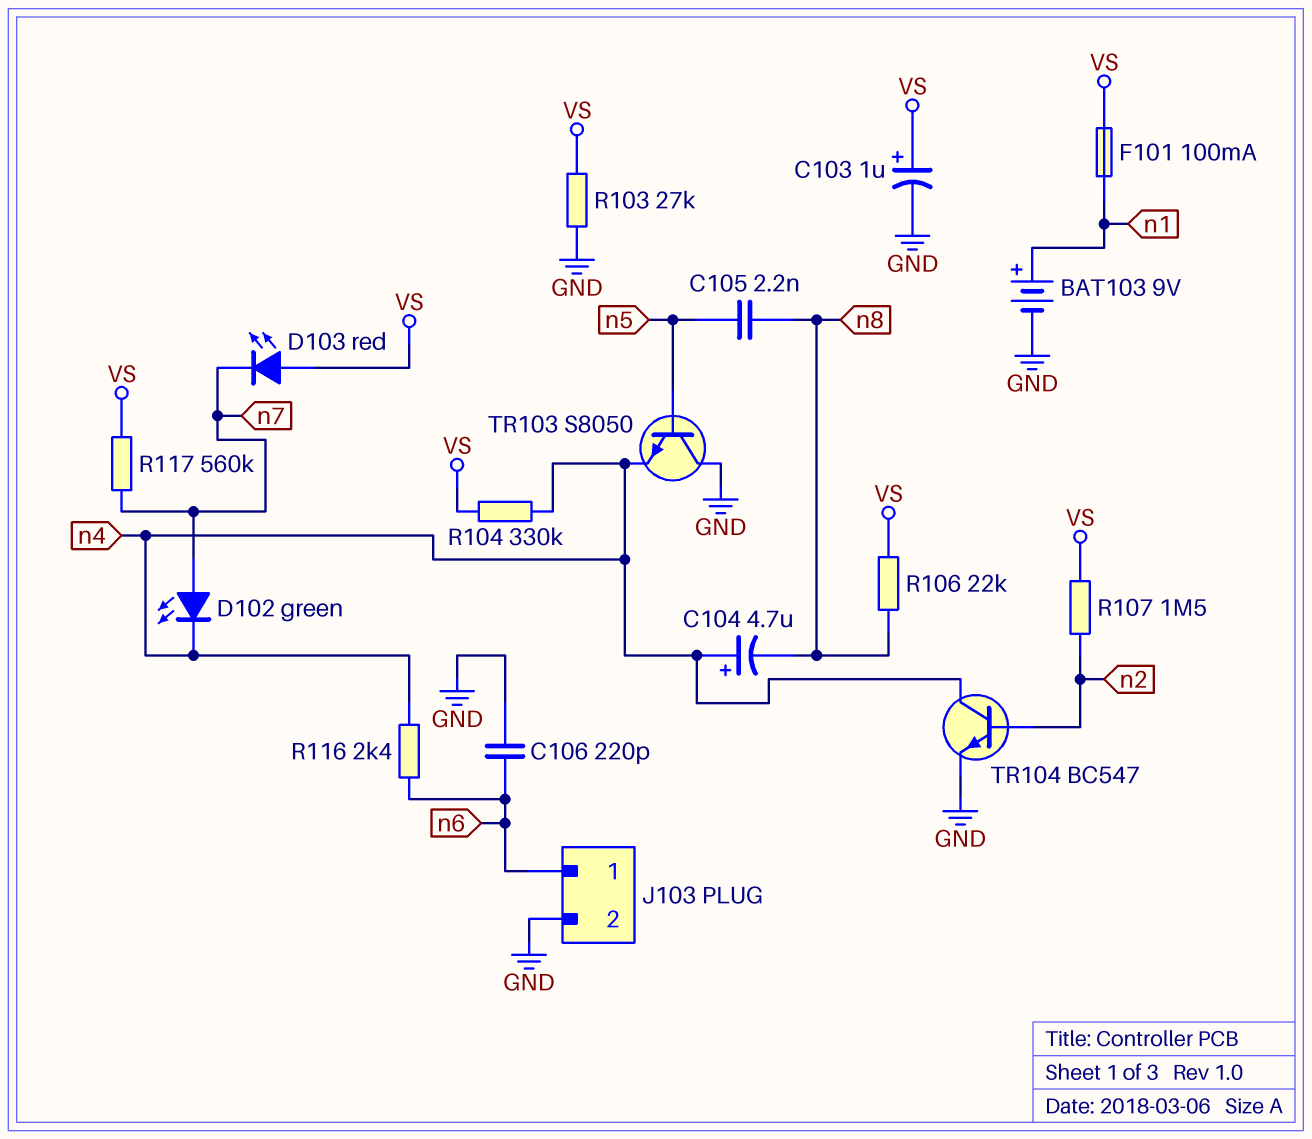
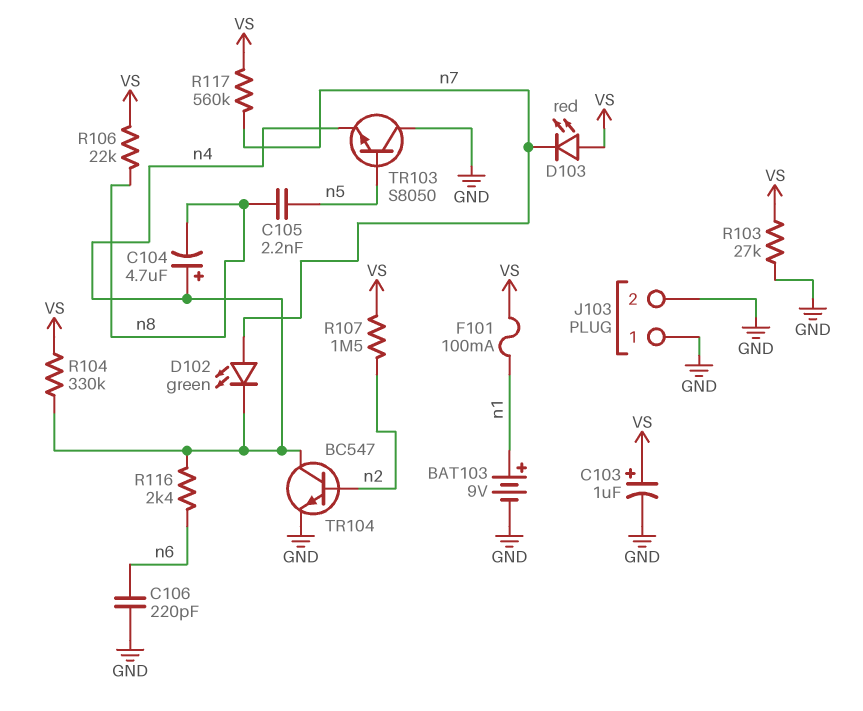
J103 pin 1: n6 -> GND

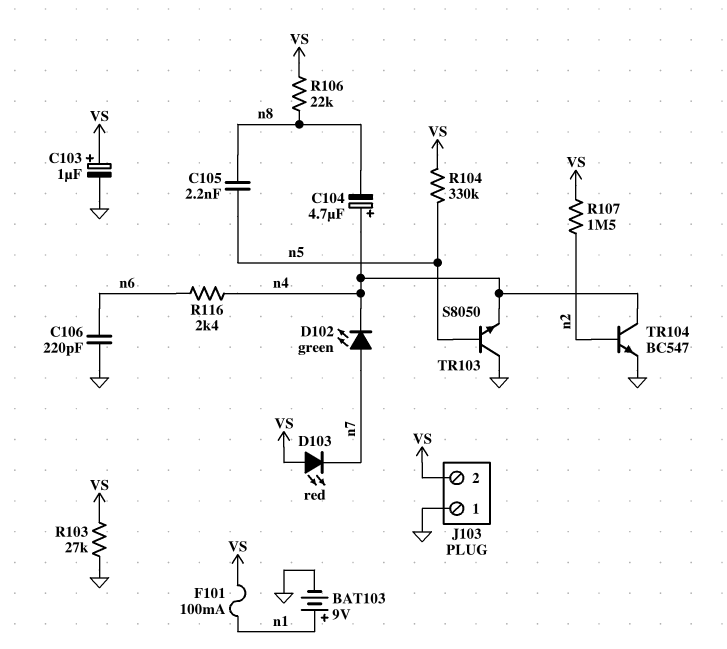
J103 pin 2: GND -> VS
R104: 330k (VS, n4) -> 330k (VS, n5)
R117: 560k (VS, n7) -> none

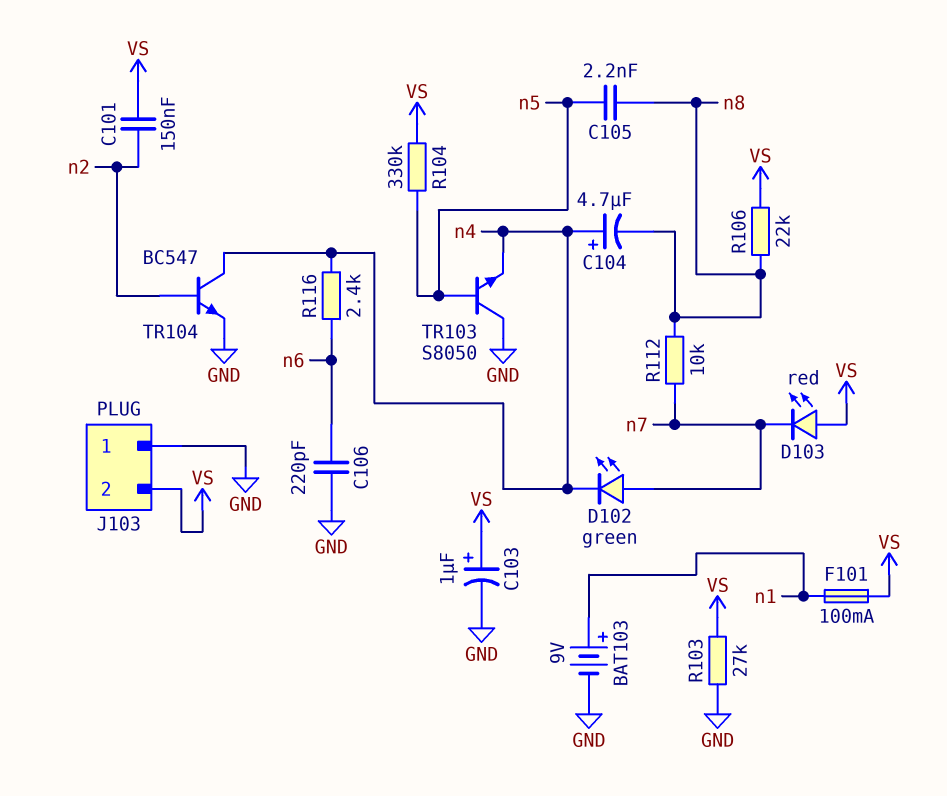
C101: none -> 150nF (VS, n2)
R107: 1.5M (VS, n2) -> none
R112: none -> 10k (n7, n8)

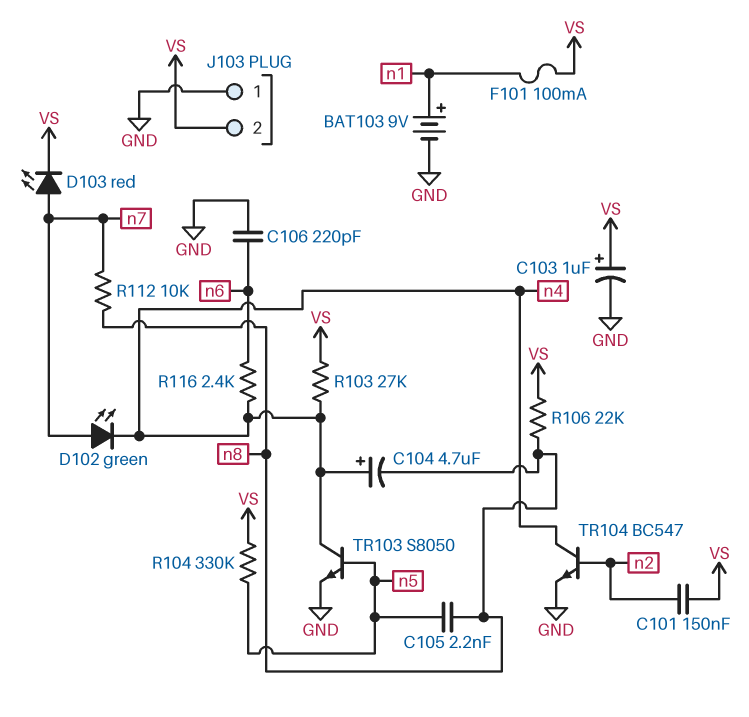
D103: LED red (A VS, K n7) -> LED red (A n7, K VS)
R103: 27k (GND, VS) -> 27k (VS, n4)
TR103: NPN S8050 (B n5, C GND, E n4) -> NPN S8050 (B n5, C n4, E GND)

